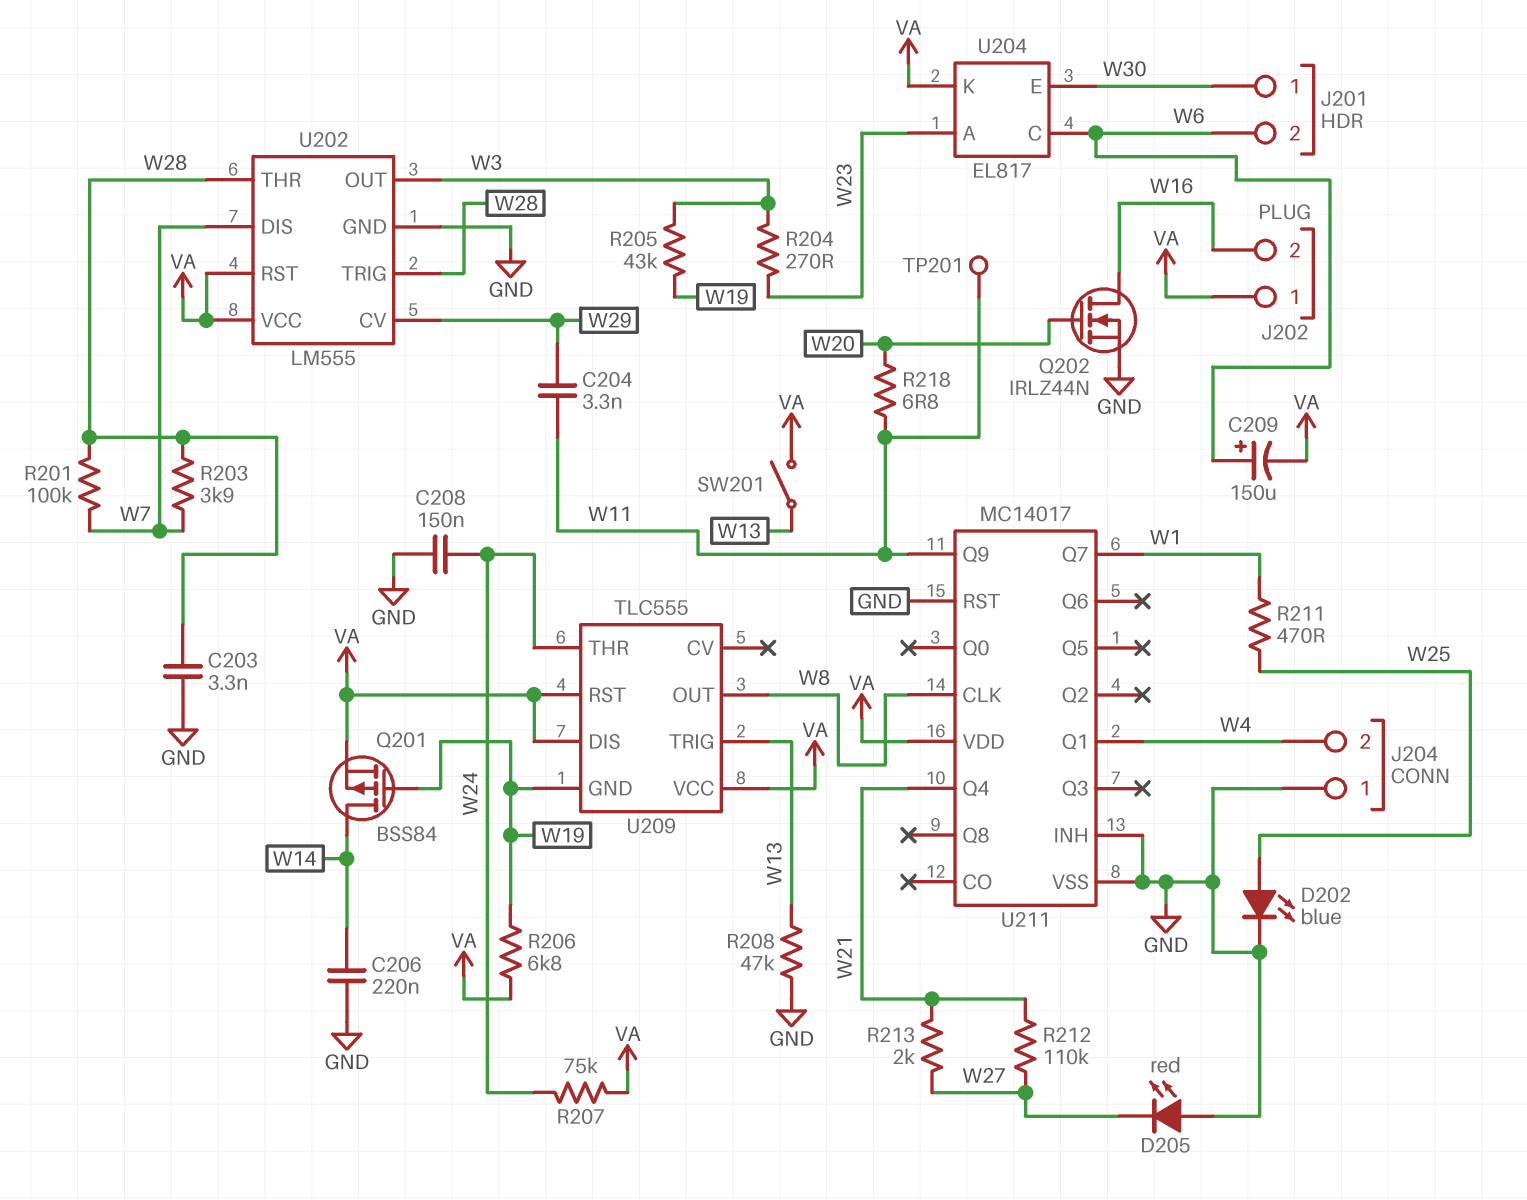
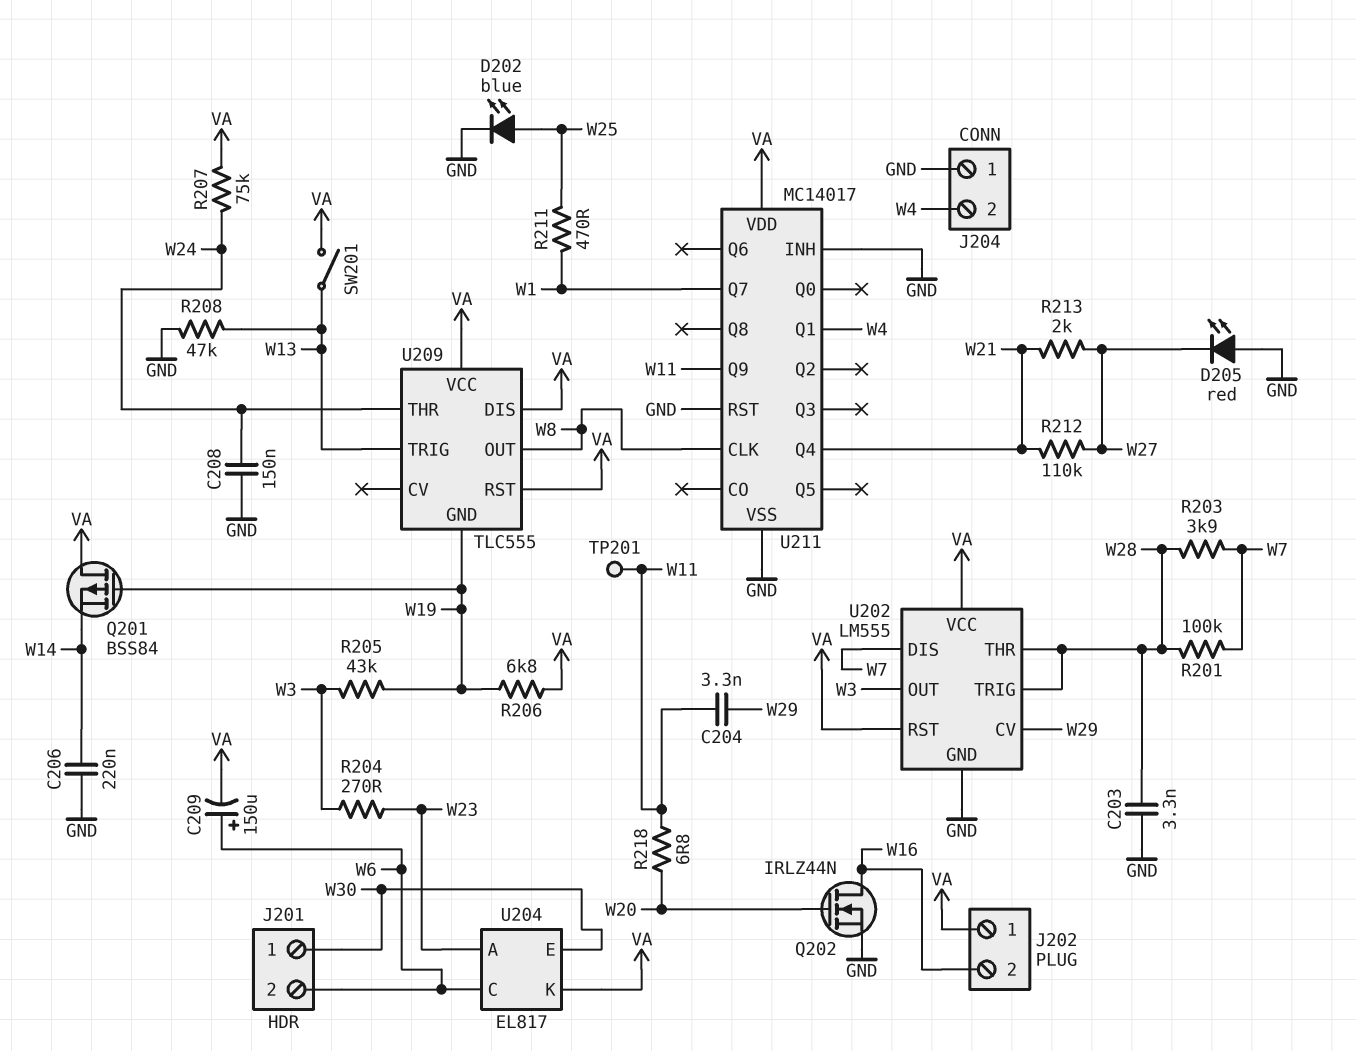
Q201: PMOS BSS84 (G W19, D W14, S VA) -> PMOS BSS84 (G W19, D VA, S W14)

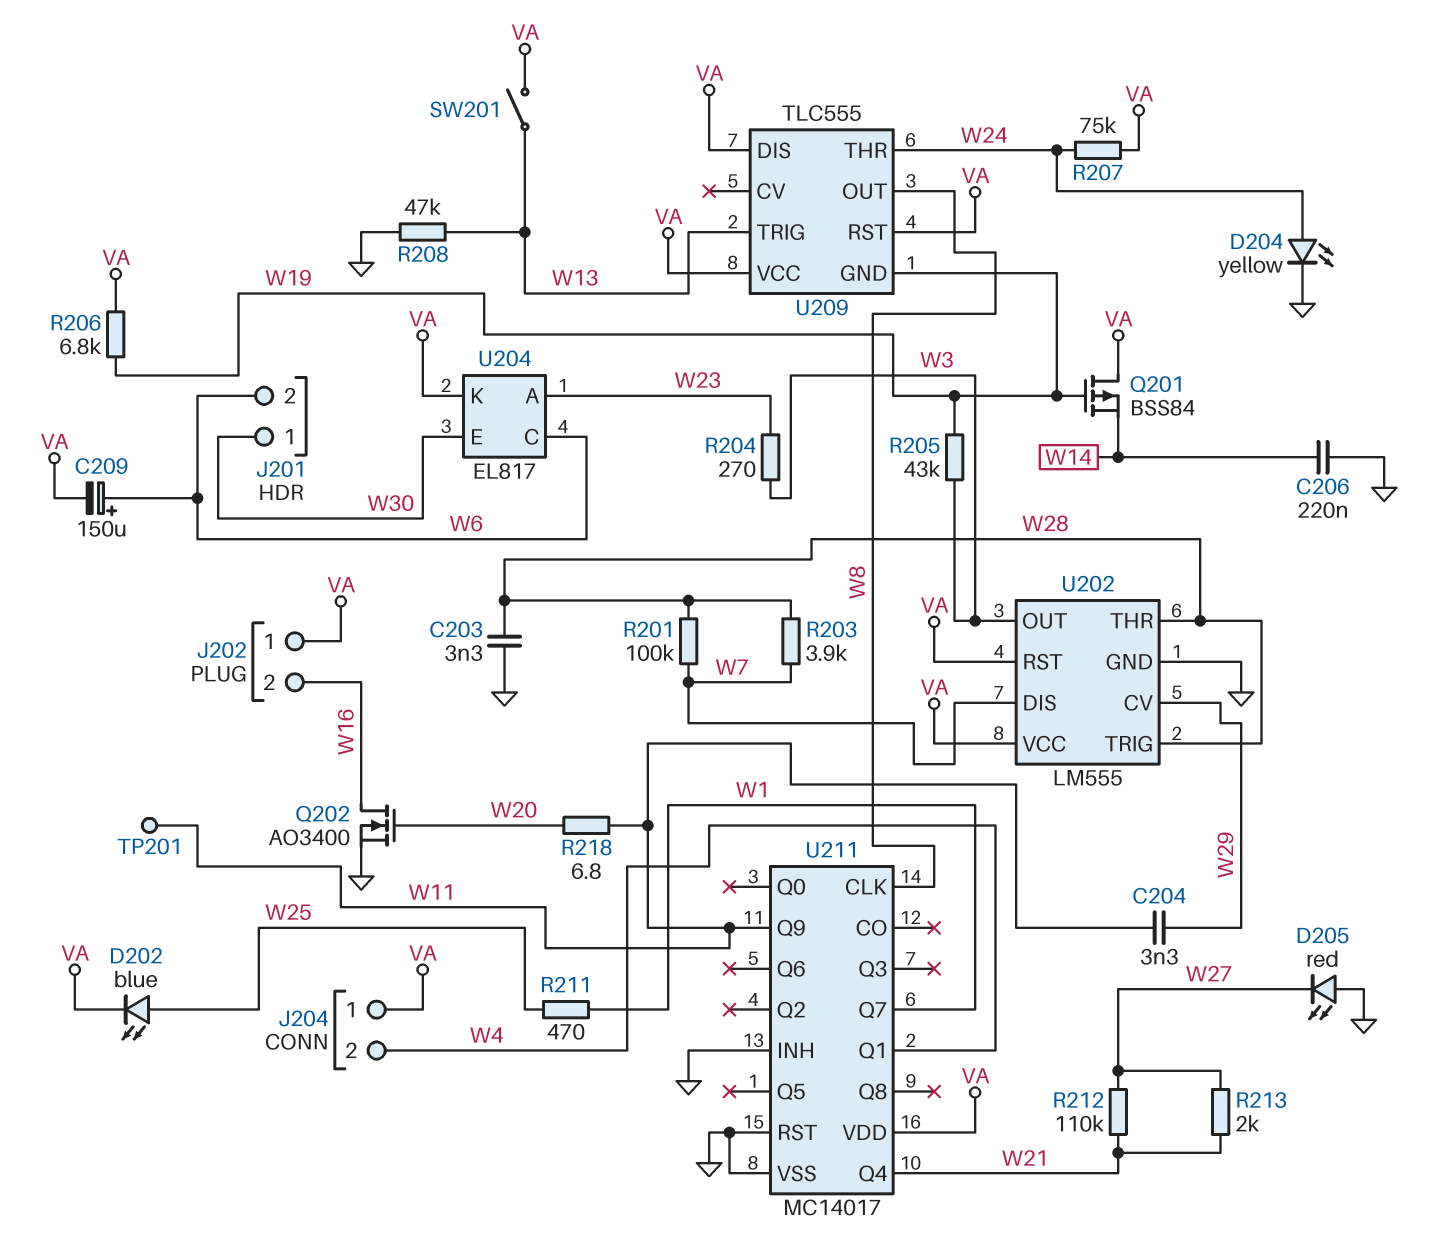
C208: 150nF (GND, W24) -> none
D202: LED blue (A W25, K GND) -> LED blue (A W25, K VA)
D204: none -> LED yellow (A W24, K GND)
J204 pin 1: GND -> VA
Q202: NMOS IRLZ44N (G W20, D W16, S GND) -> NMOS AO3400 (G W20, D W16, S GND)

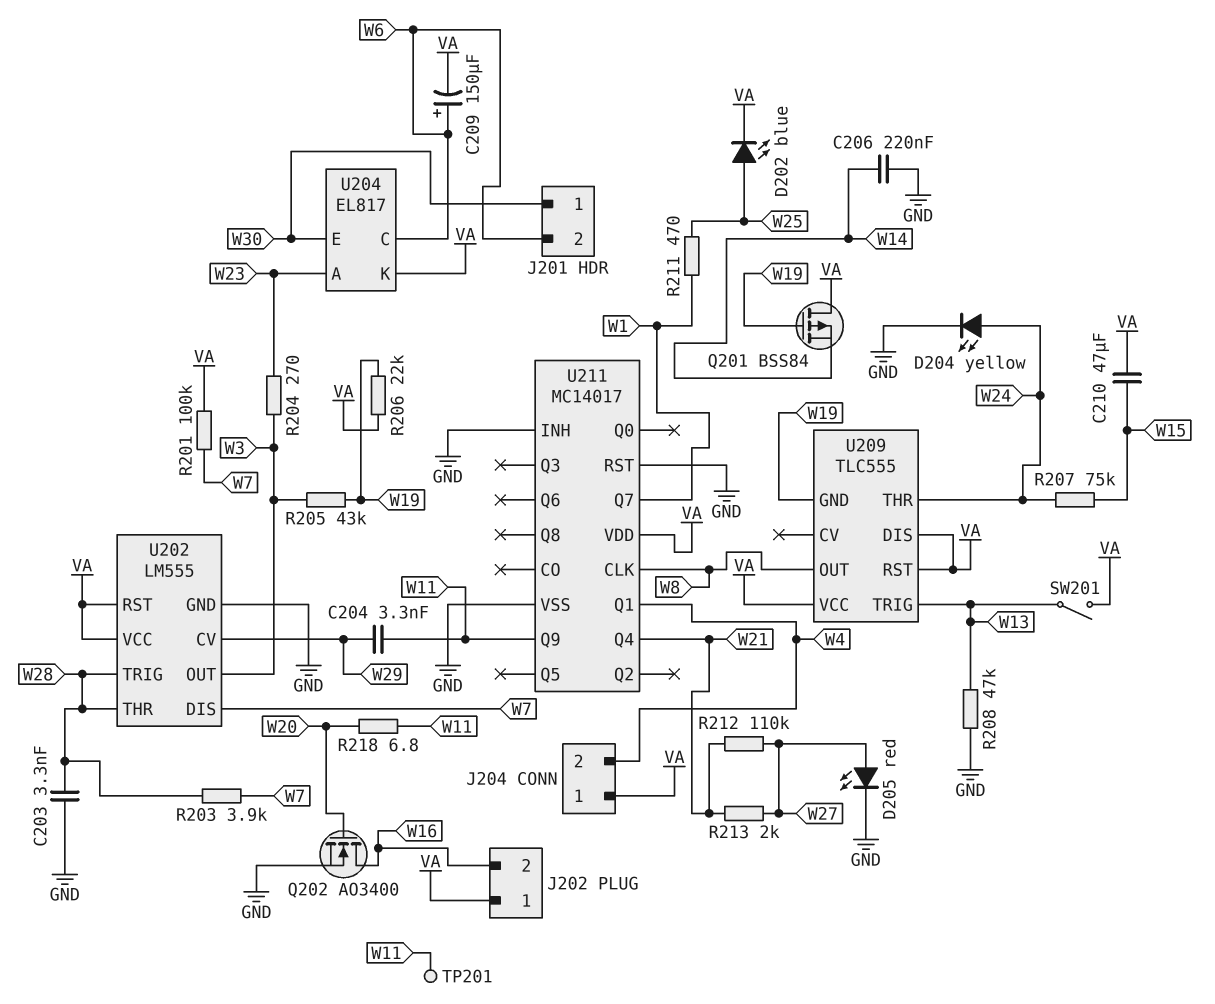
C210: none -> 47uF (VA, W15)
D205: LED red (A GND, K W27) -> LED red (A W27, K GND)
R201: 100k (W7, W28) -> 100k (VA, W7)
R206: 6.8k (VA, W19) -> 22k (VA, W19)
R207: 75k (VA, W24) -> 75k (W15, W24)

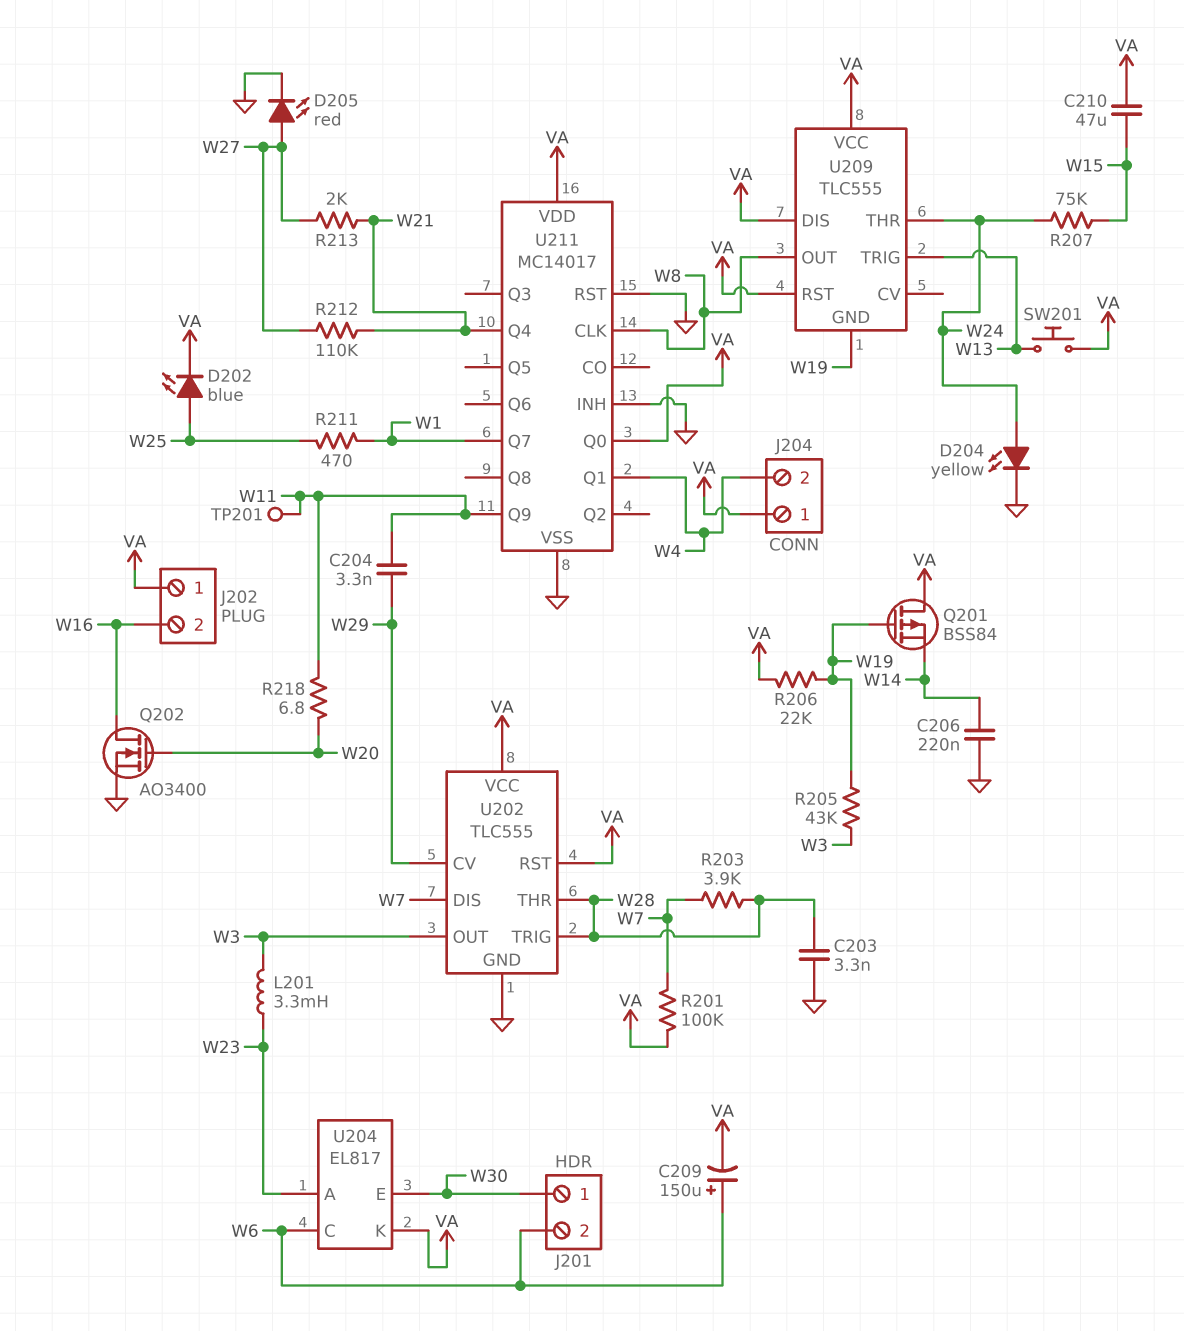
L201: none -> 3.3mH (W3, W23)
R204: 270 (W3, W23) -> none
R208: 47k (GND, W13) -> none
SW201: switch (VA, W13) -> button (VA, W13)
U202: LM555 -> TLC555
U211 pin Q0: none -> VA

